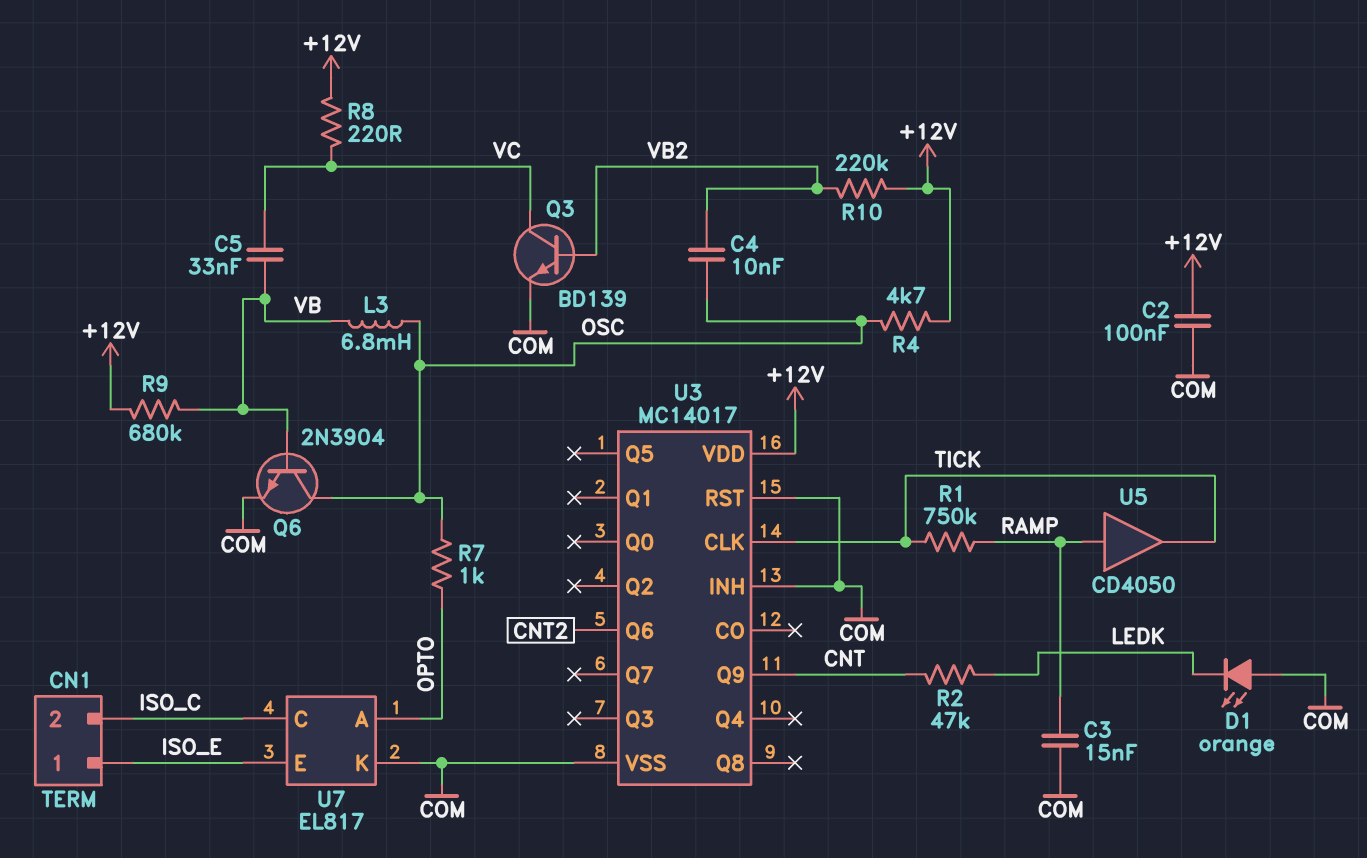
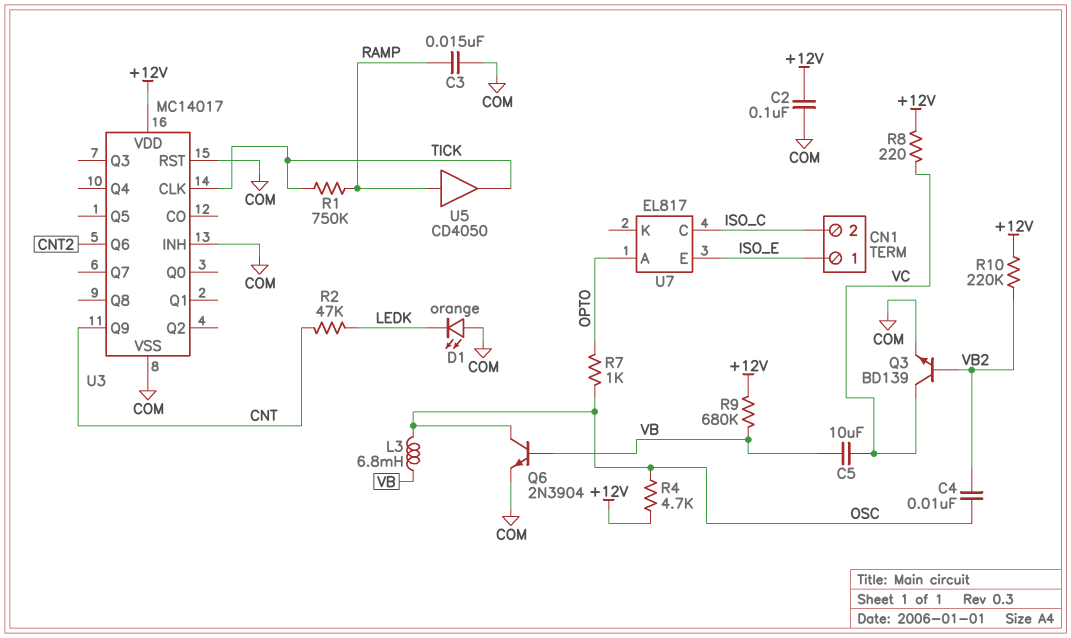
C5: 33nF (VB, VC) -> 10uF (VB, VC)
U7 pin K: COM -> none

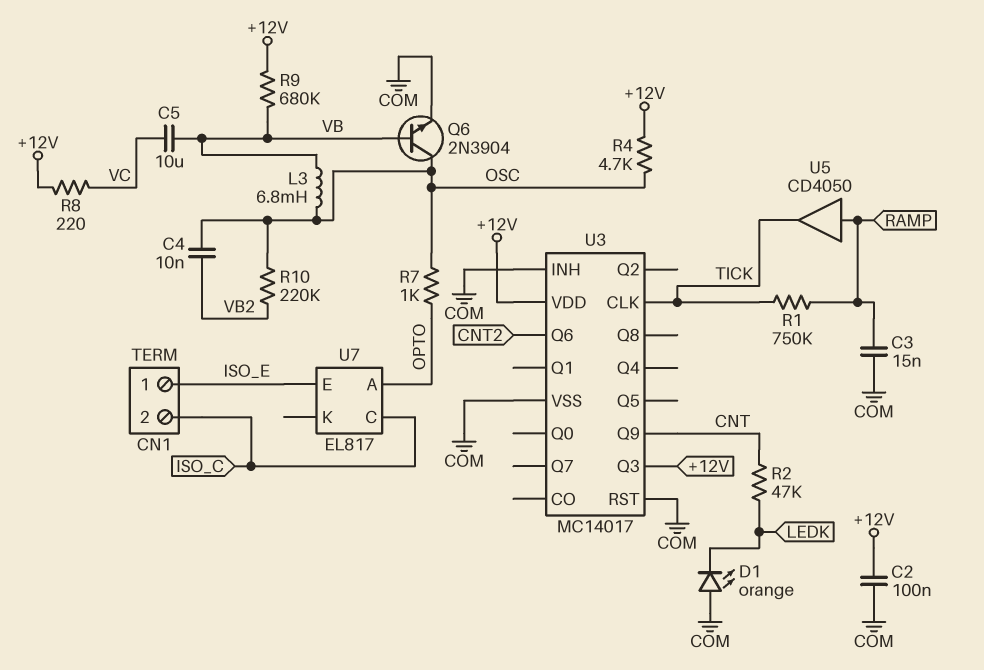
Q3: NPN BD139 (B VB2, C VC, E COM) -> none
R10: 220k (+12V, VB2) -> 220k (OSC, VB2)
U3 pin Q3: none -> +12V

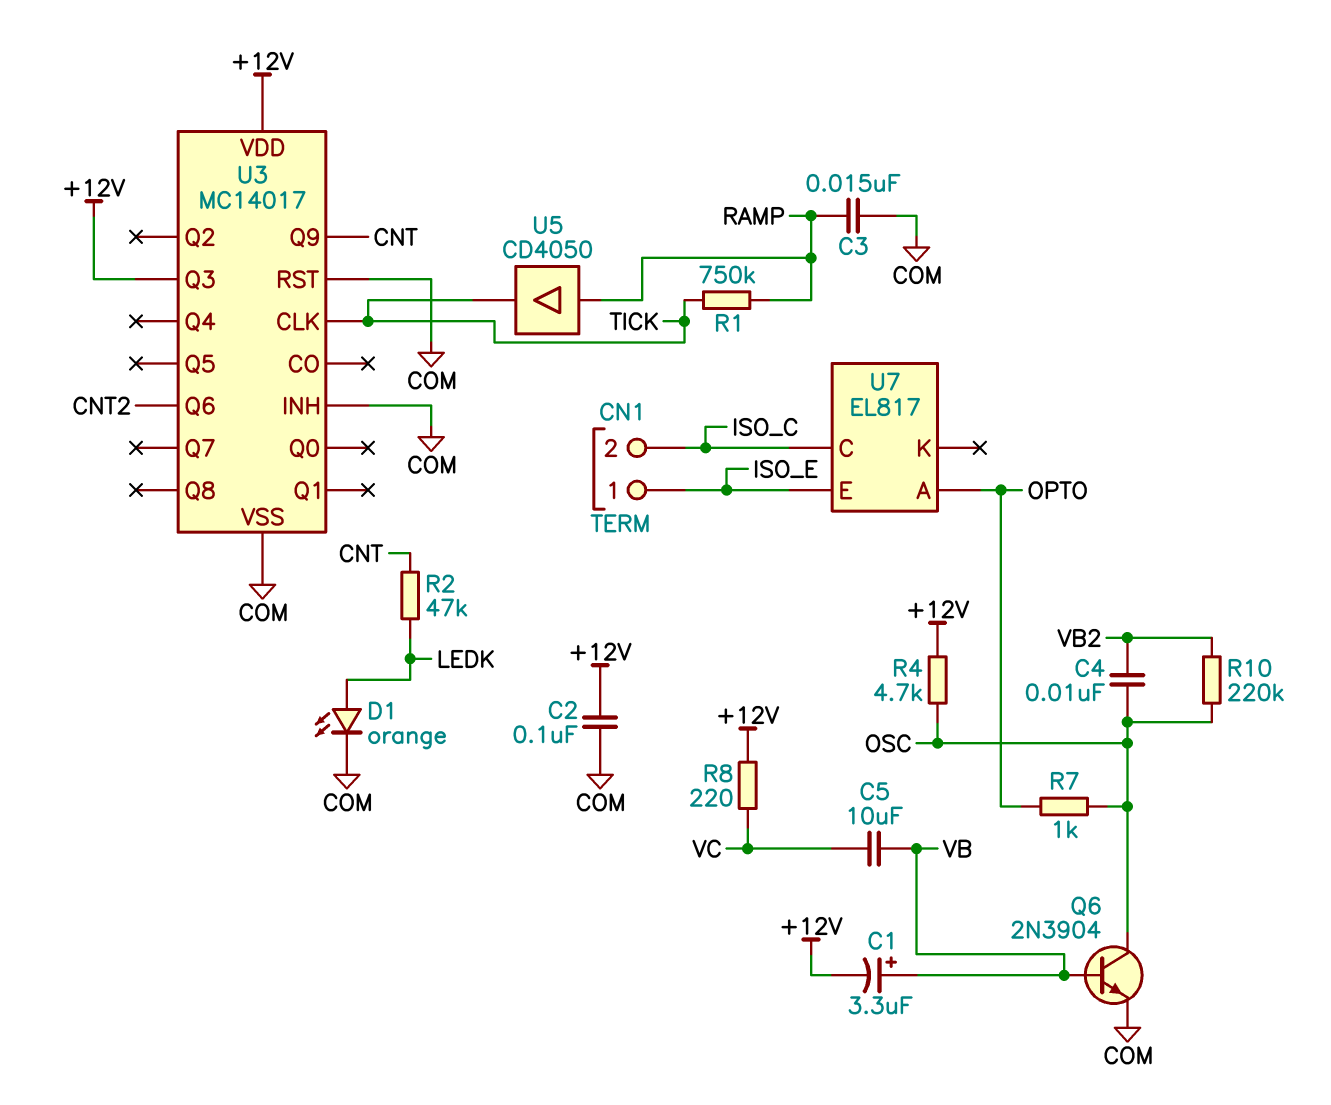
C1: none -> 3.3uF (plus VB, minus +12V)
D1: LED orange (A COM, K LEDK) -> LED orange (A LEDK, K COM)
L3: 6.8mH (OSC, VB) -> none
R9: 680k (+12V, VB) -> none

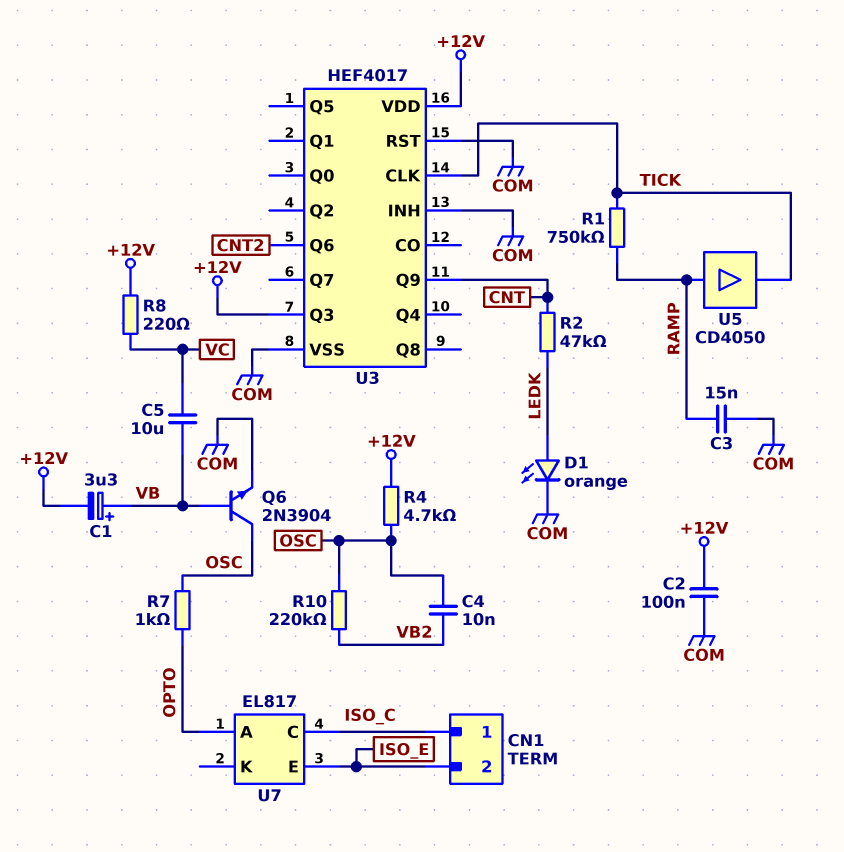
CN1 pin 1: ISO_E -> ISO_C
CN1 pin 2: ISO_C -> ISO_E
U3: MC14017 -> HEF4017

